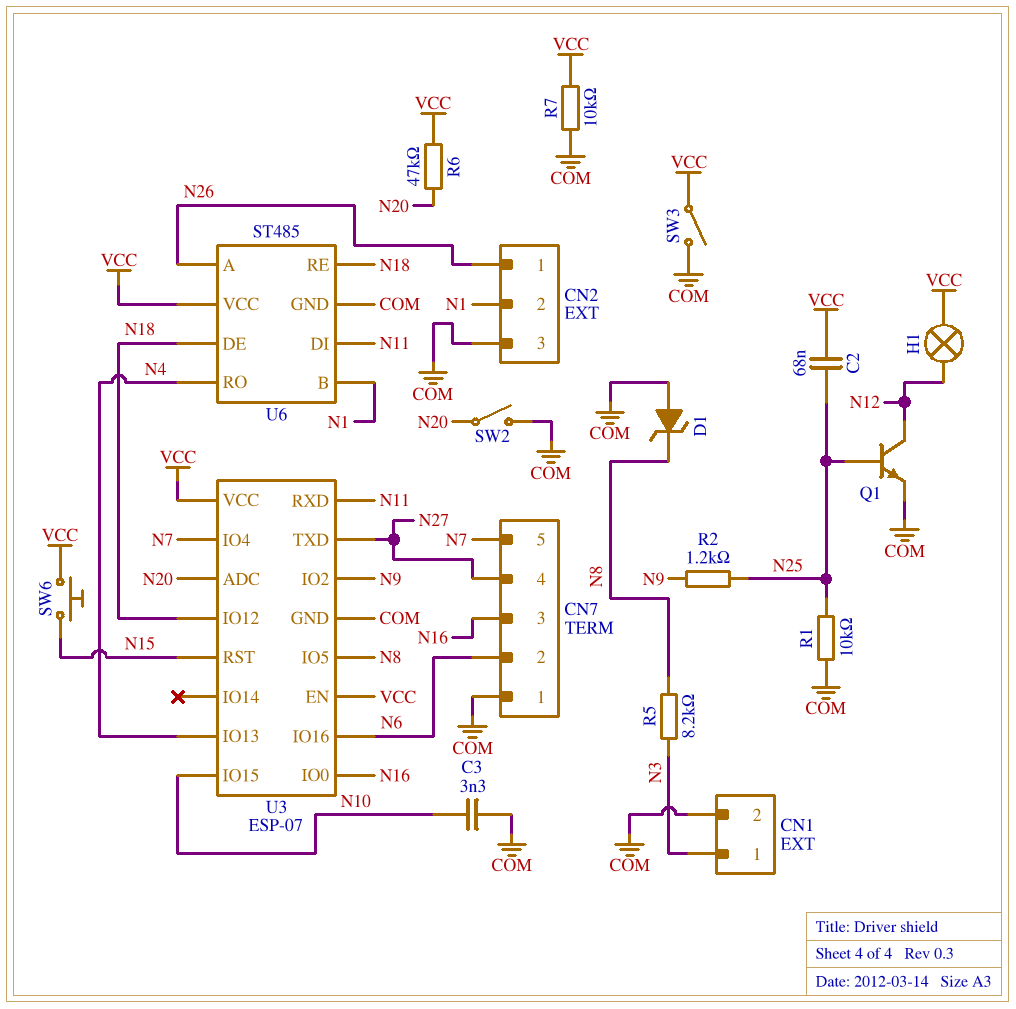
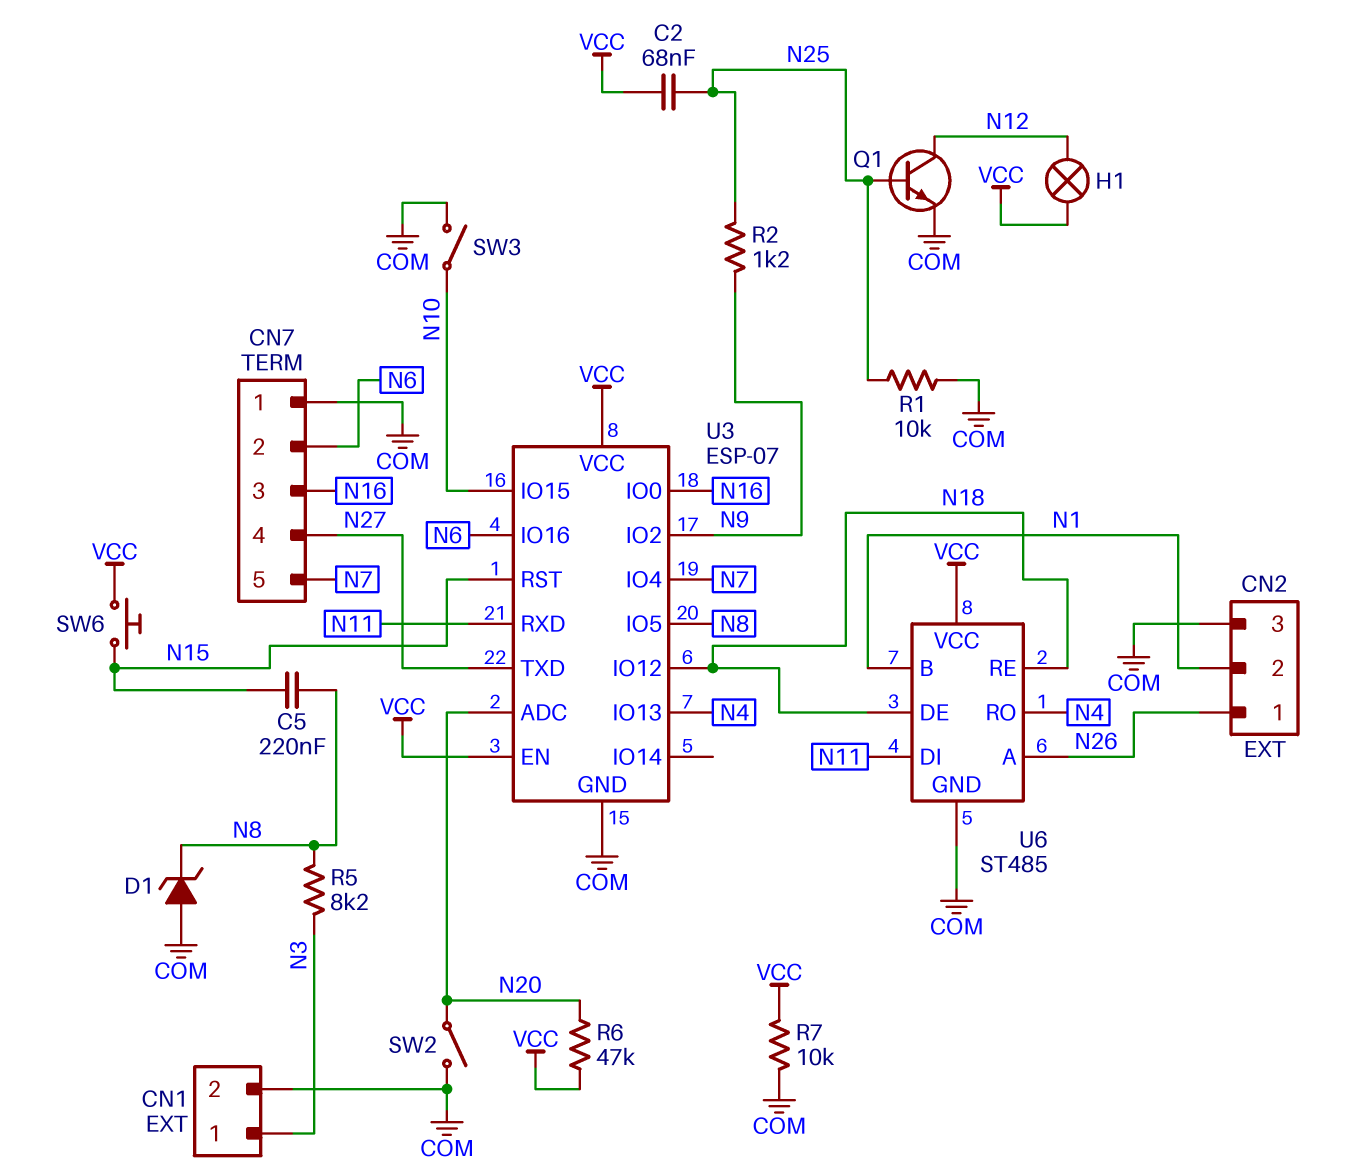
C3: 3.3nF (COM, N10) -> none
C5: none -> 220nF (N8, N15)
SW3: switch (COM, VCC) -> switch (COM, N10)

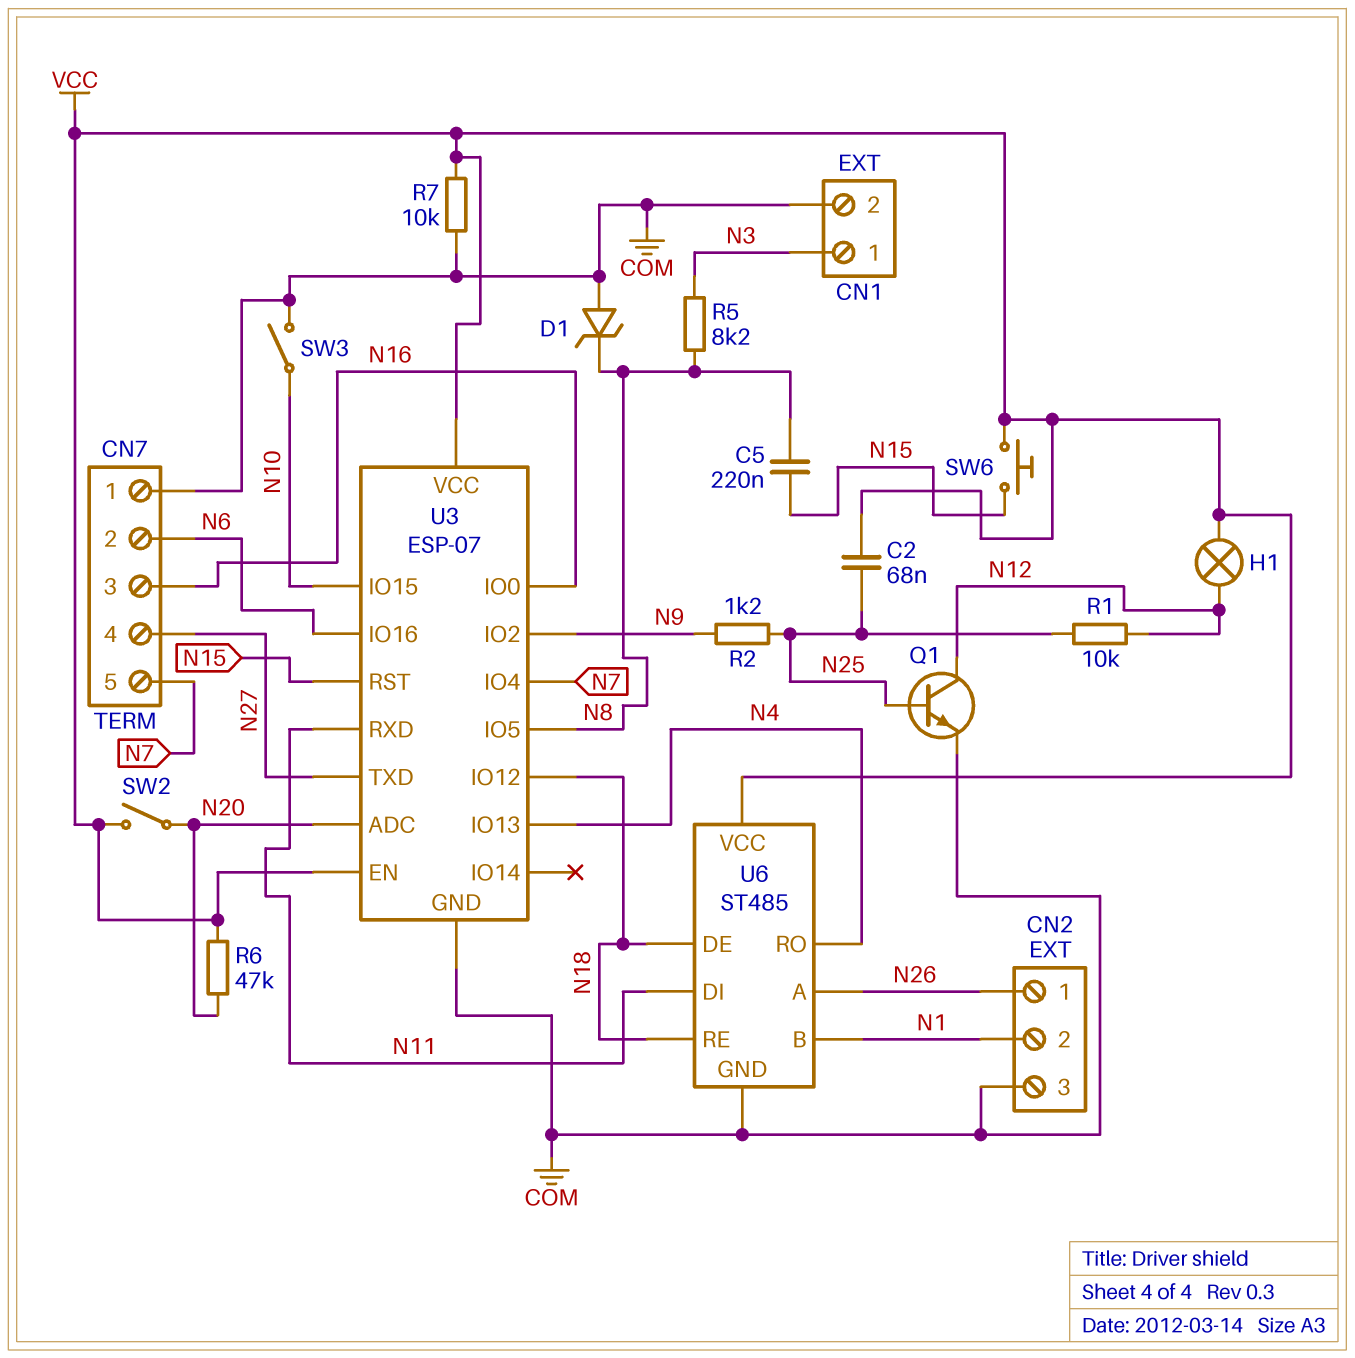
R1: 10k (COM, N25) -> 10k (N12, N25)
SW2: switch (COM, N20) -> switch (N20, VCC)

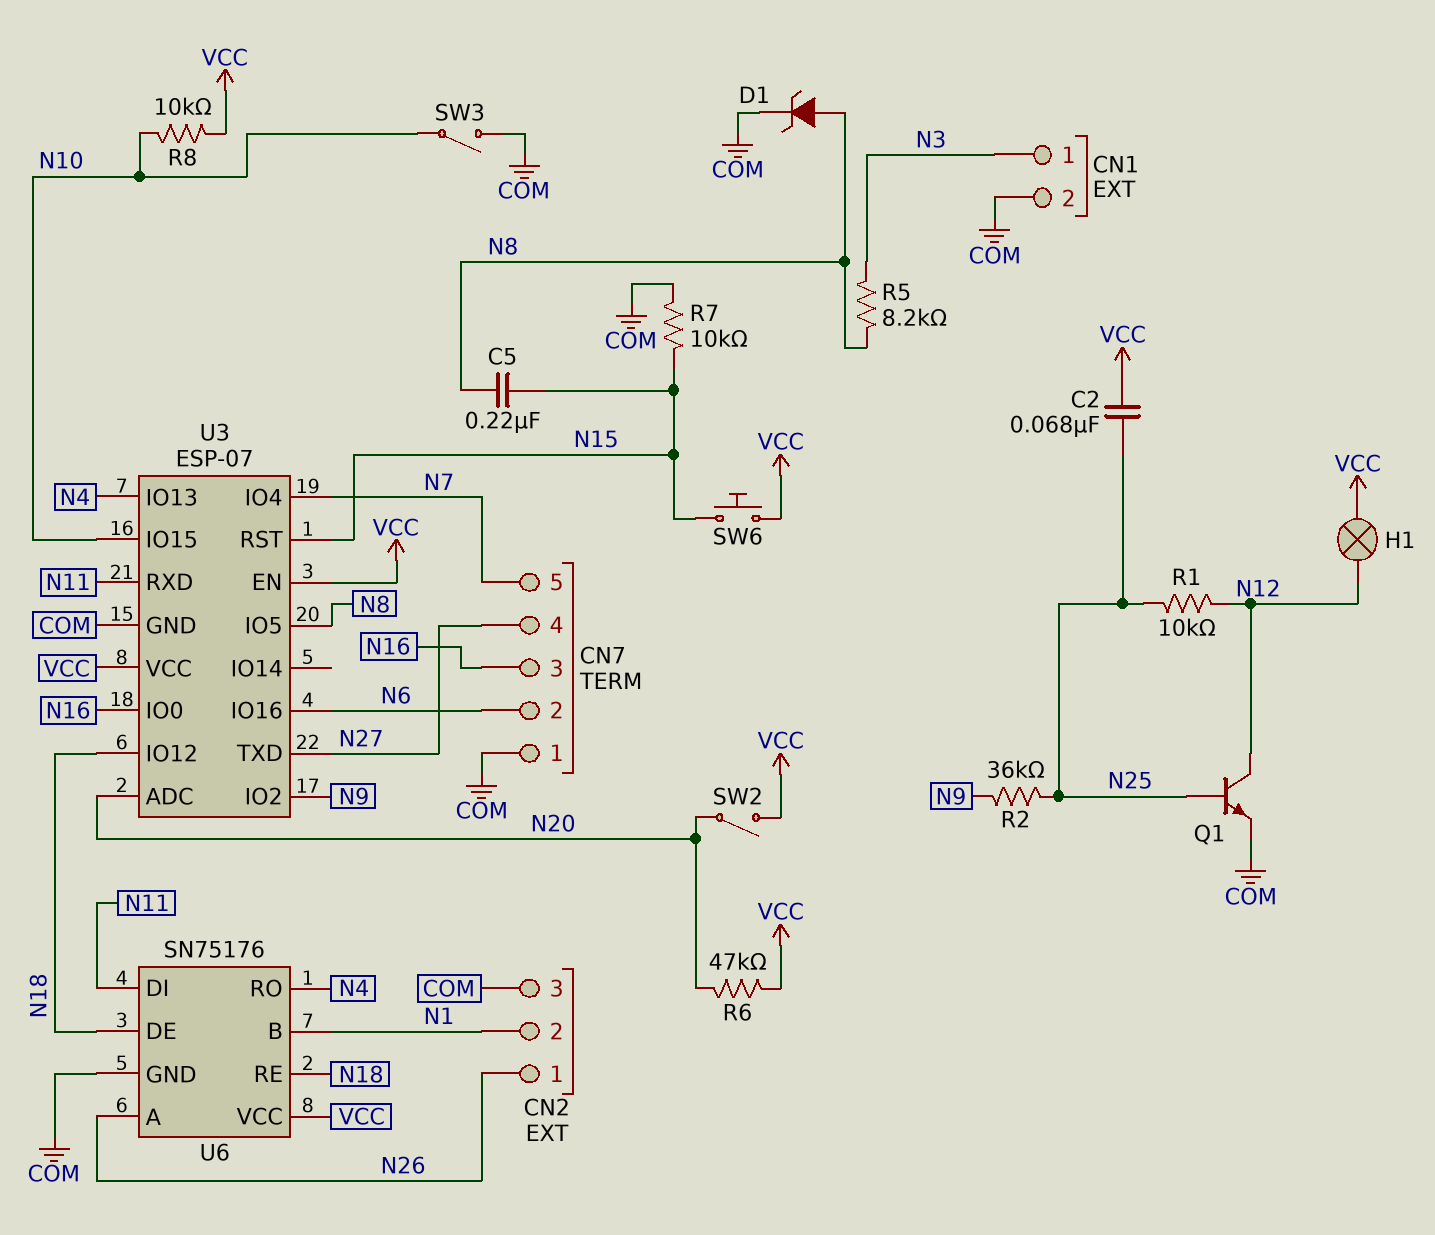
D1: zener (A COM, K N8) -> zener (A N8, K COM)
R2: 1.2k (N9, N25) -> 36k (N9, N25)
R7: 10k (COM, VCC) -> 10k (COM, N15)
R8: none -> 10k (N10, VCC)
U6: ST485 -> SN75176

